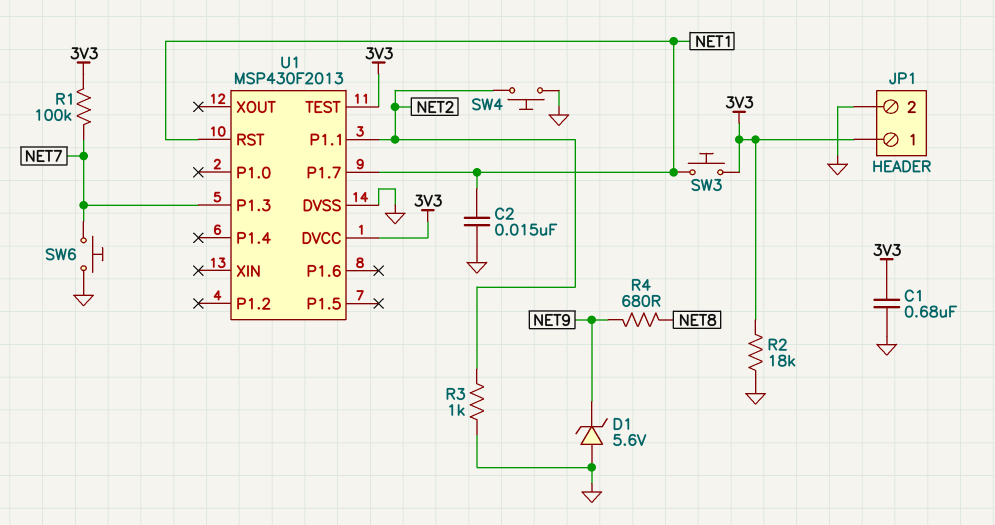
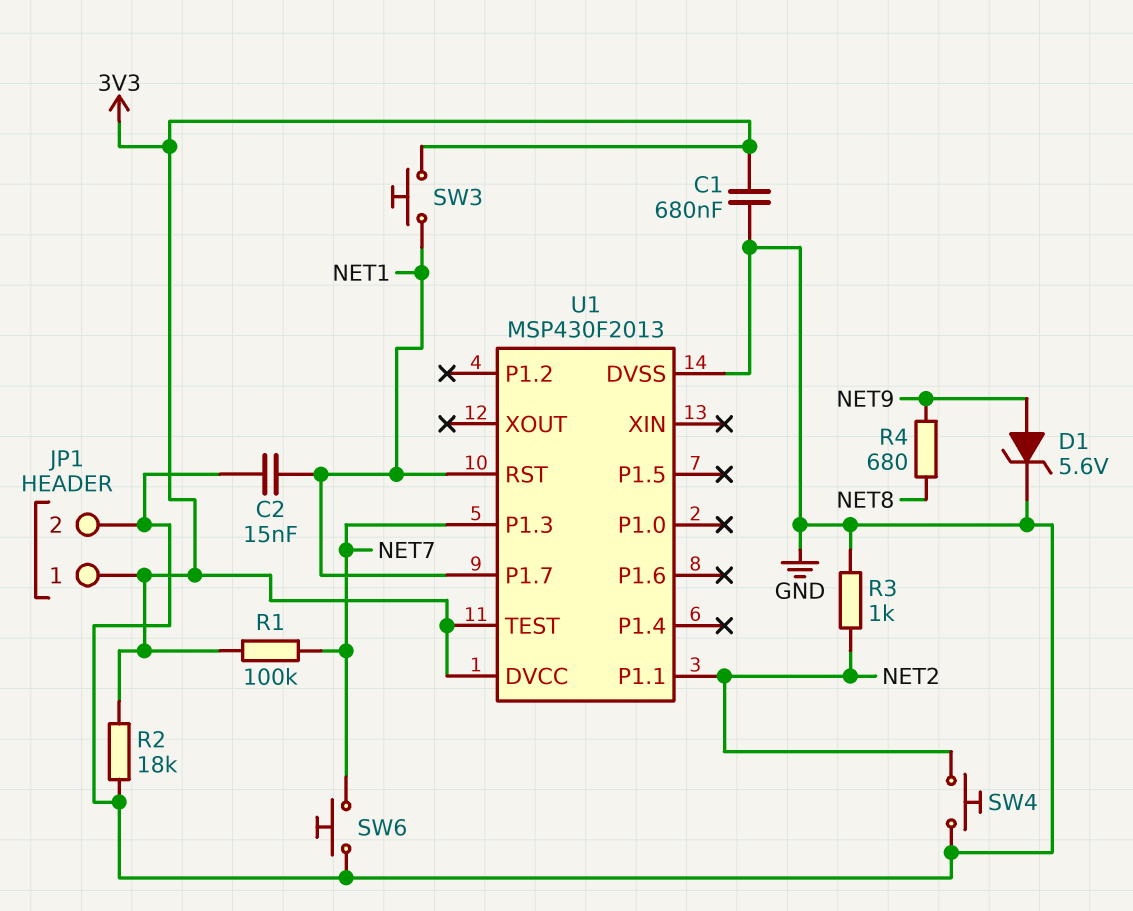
D1: zener 5.6V (A GND, K NET9) -> zener 5.6V (A NET9, K GND)

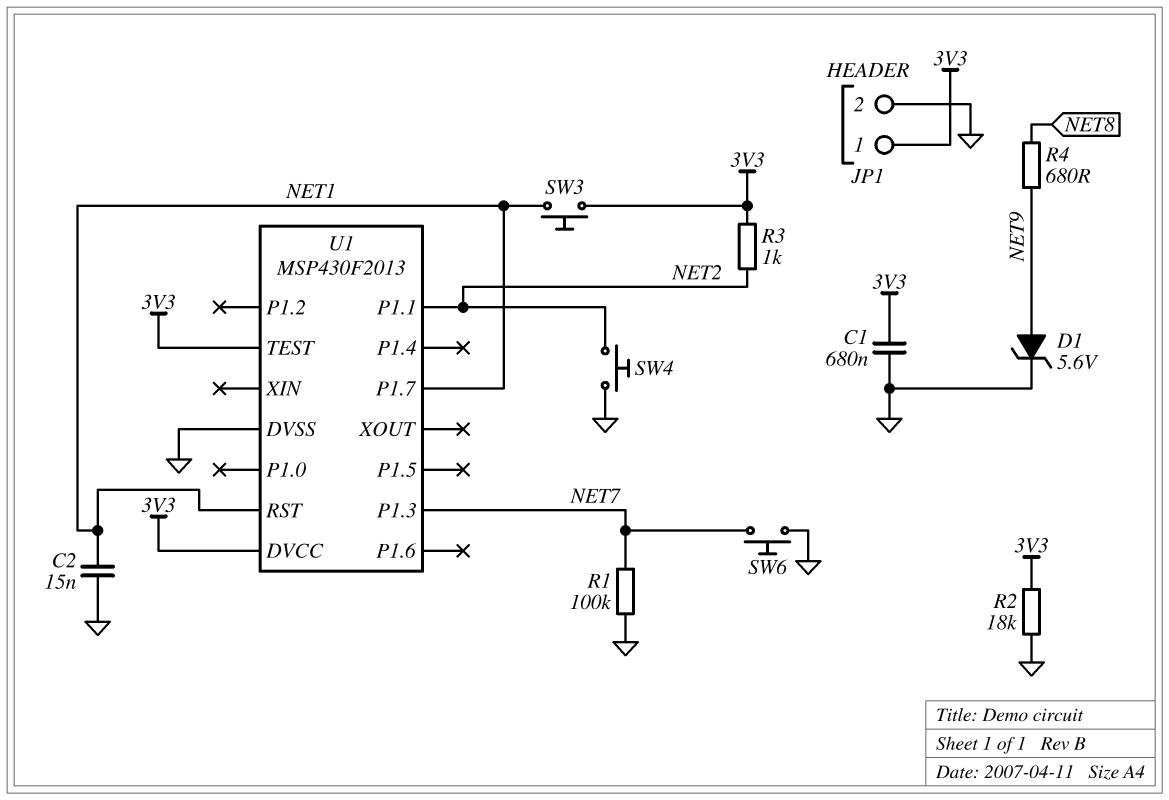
R1: 100k (3V3, NET7) -> 100k (GND, NET7)
R3: 1k (GND, NET2) -> 1k (3V3, NET2)

